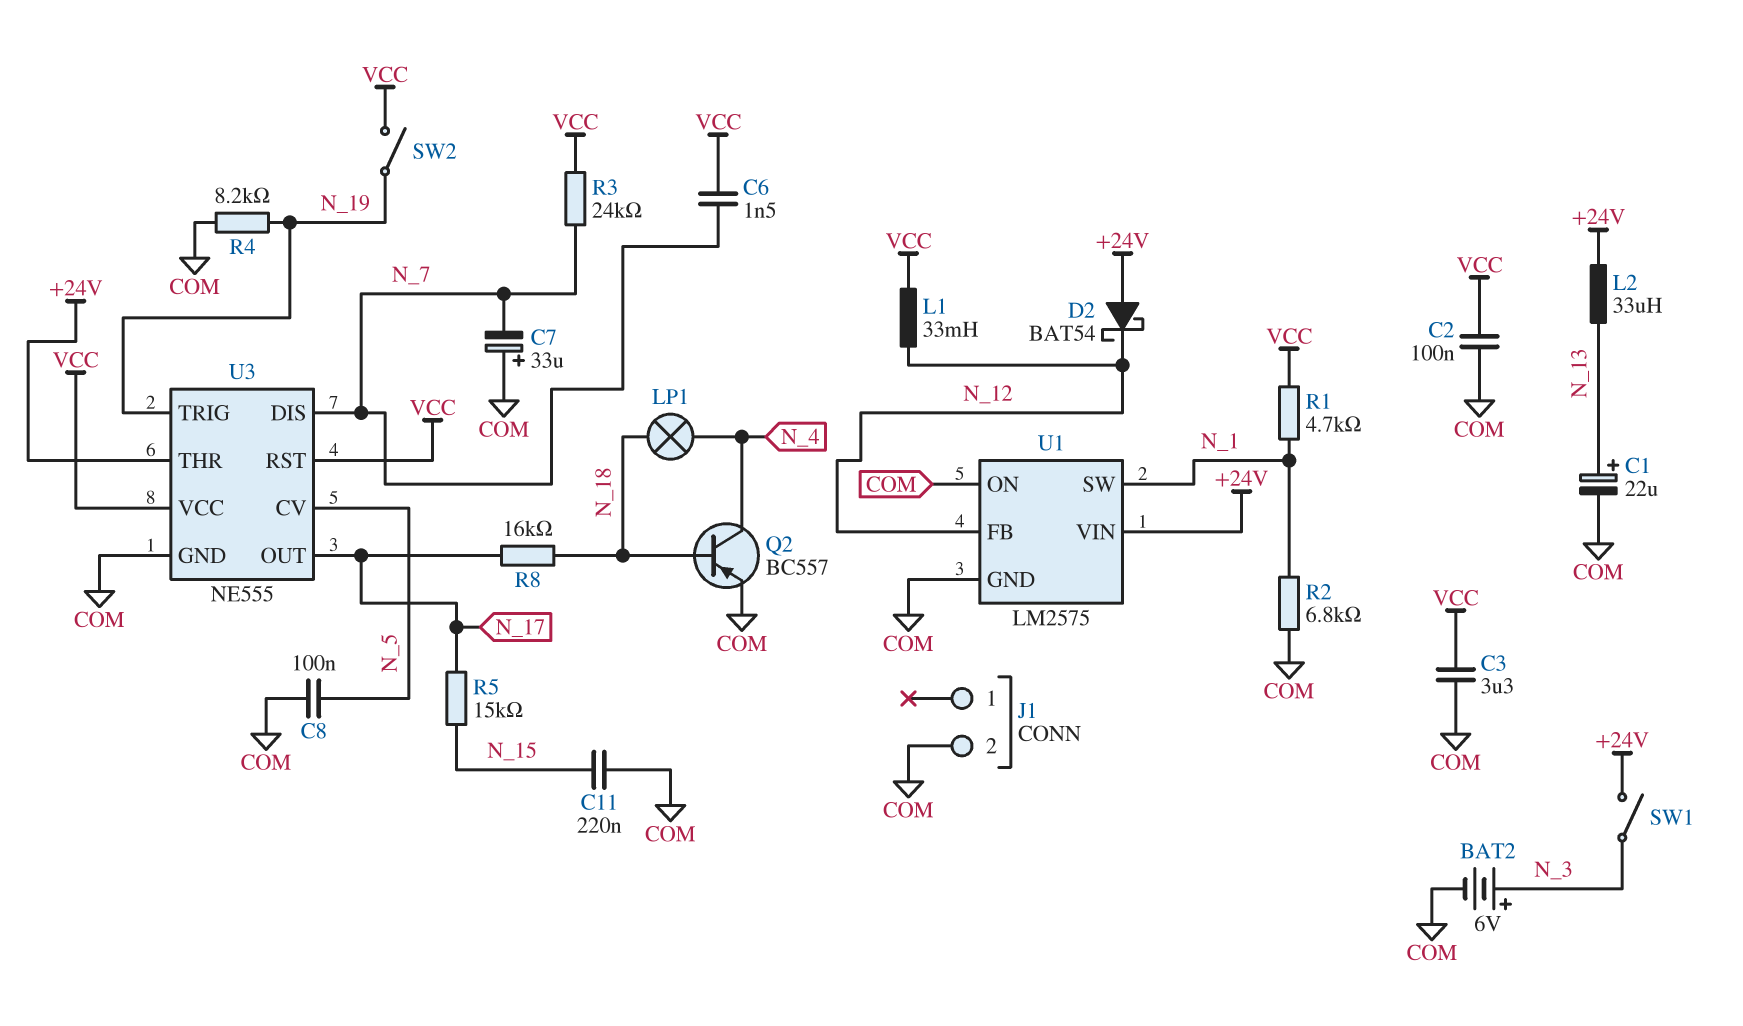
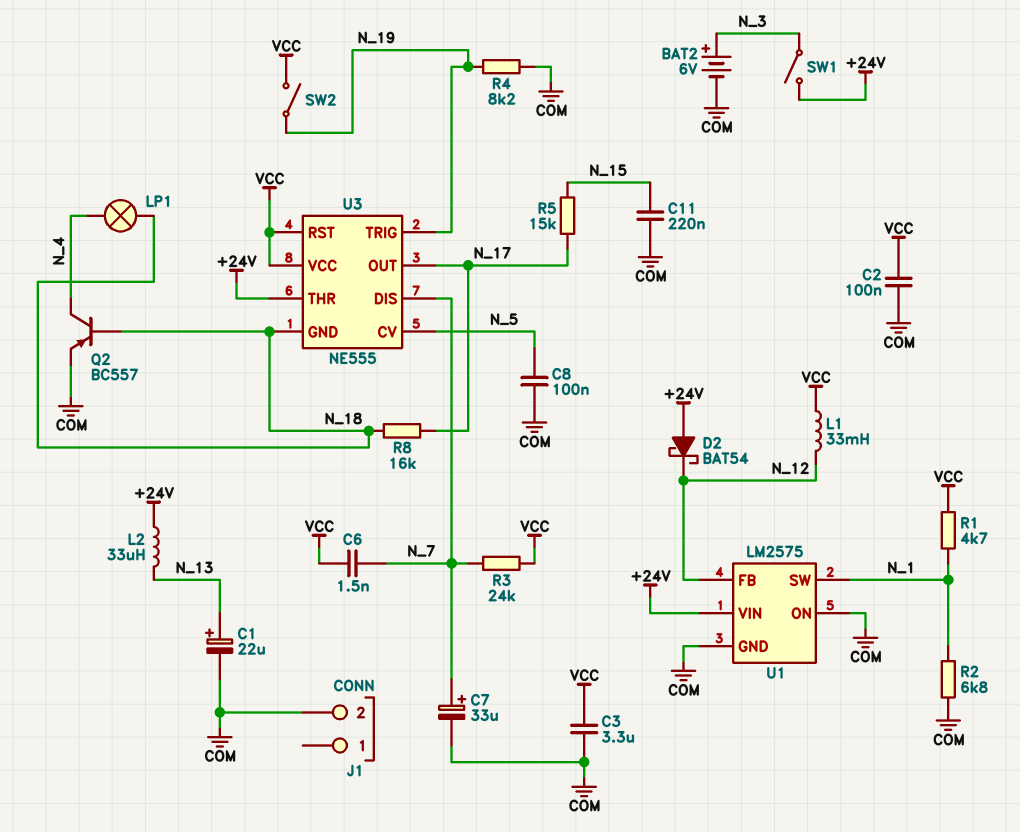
C7: 33uF (plus COM, minus N_7) -> 33uF (plus N_7, minus COM)
U3 pin GND: COM -> N_18

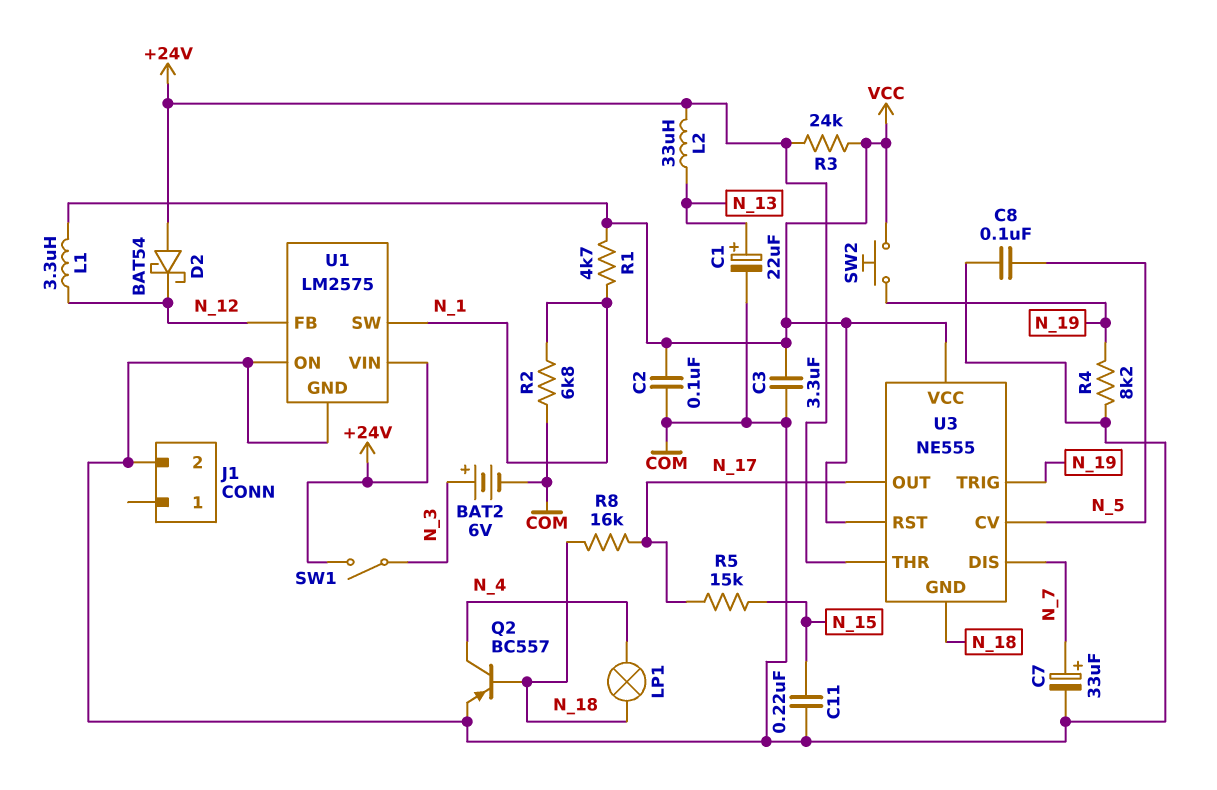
C6: 1.5nF (N_7, VCC) -> none
L1: 33mH (N_12, VCC) -> 3.3uH (N_12, VCC)
R3: 24k (N_7, VCC) -> 24k (+24V, VCC)
SW2: switch (N_19, VCC) -> button (N_19, VCC)

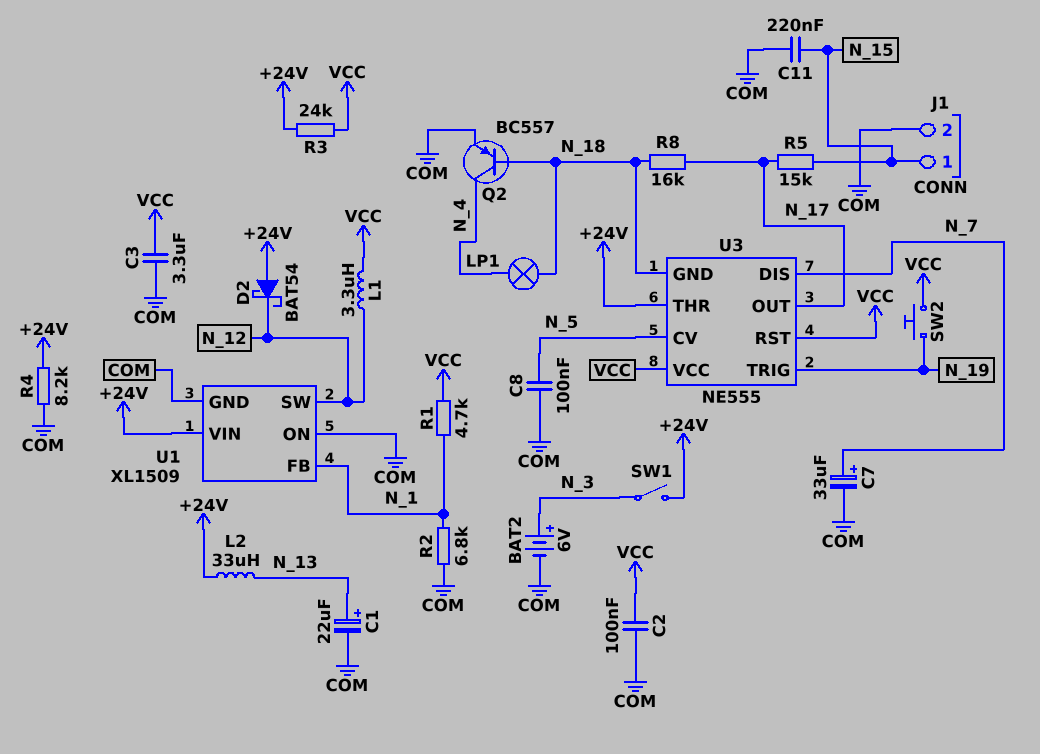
J1 pin 1: none -> N_15
R4: 8.2k (COM, N_19) -> 8.2k (+24V, COM)
U1: LM2575 -> XL1509
U1 pin FB: N_12 -> N_1
U1 pin SW: N_1 -> N_12

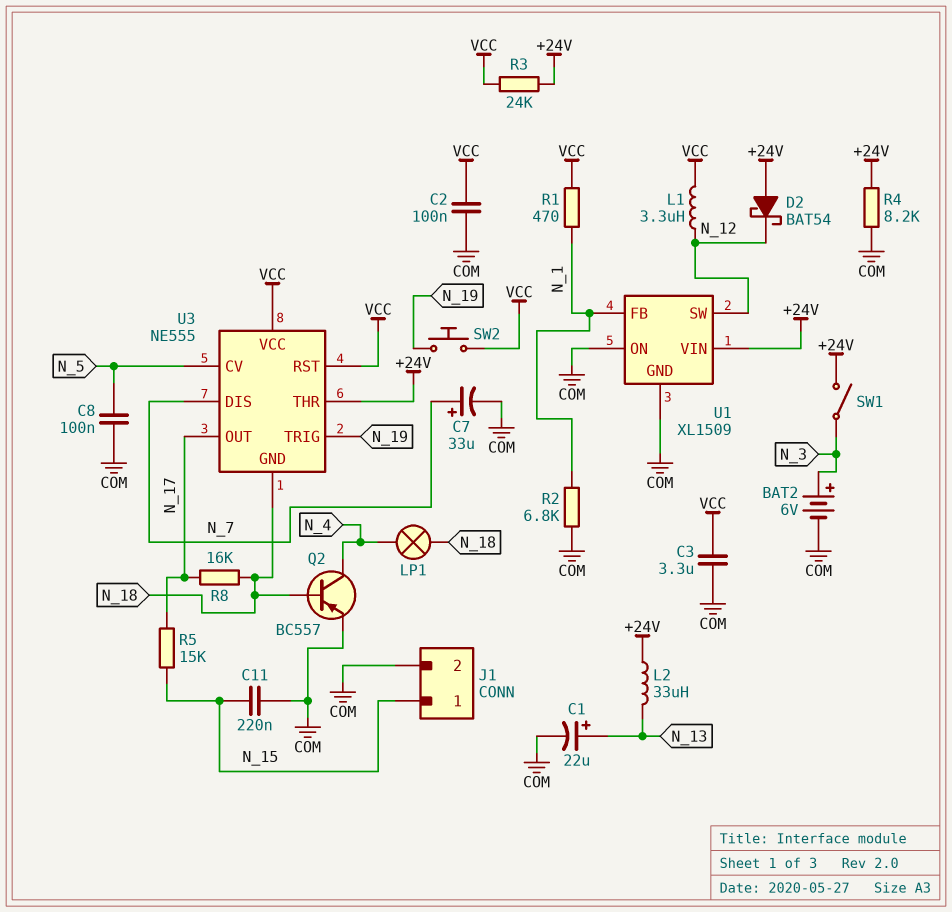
R1: 4.7k (N_1, VCC) -> 470 (N_1, VCC)

